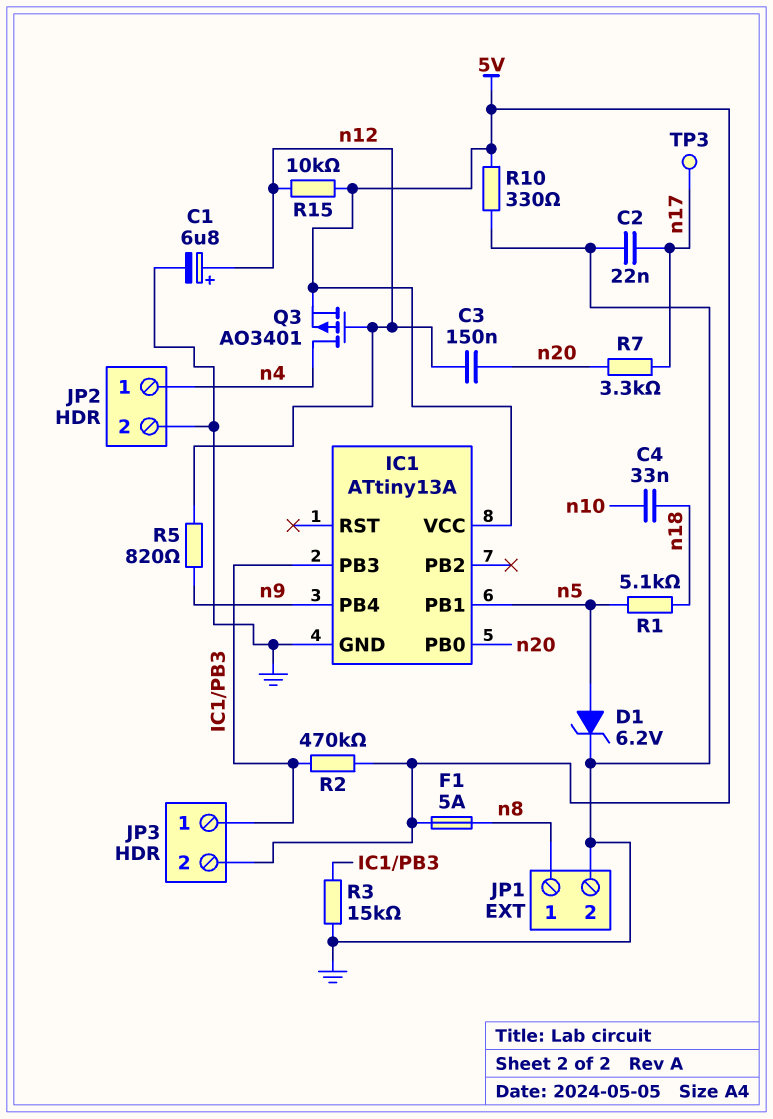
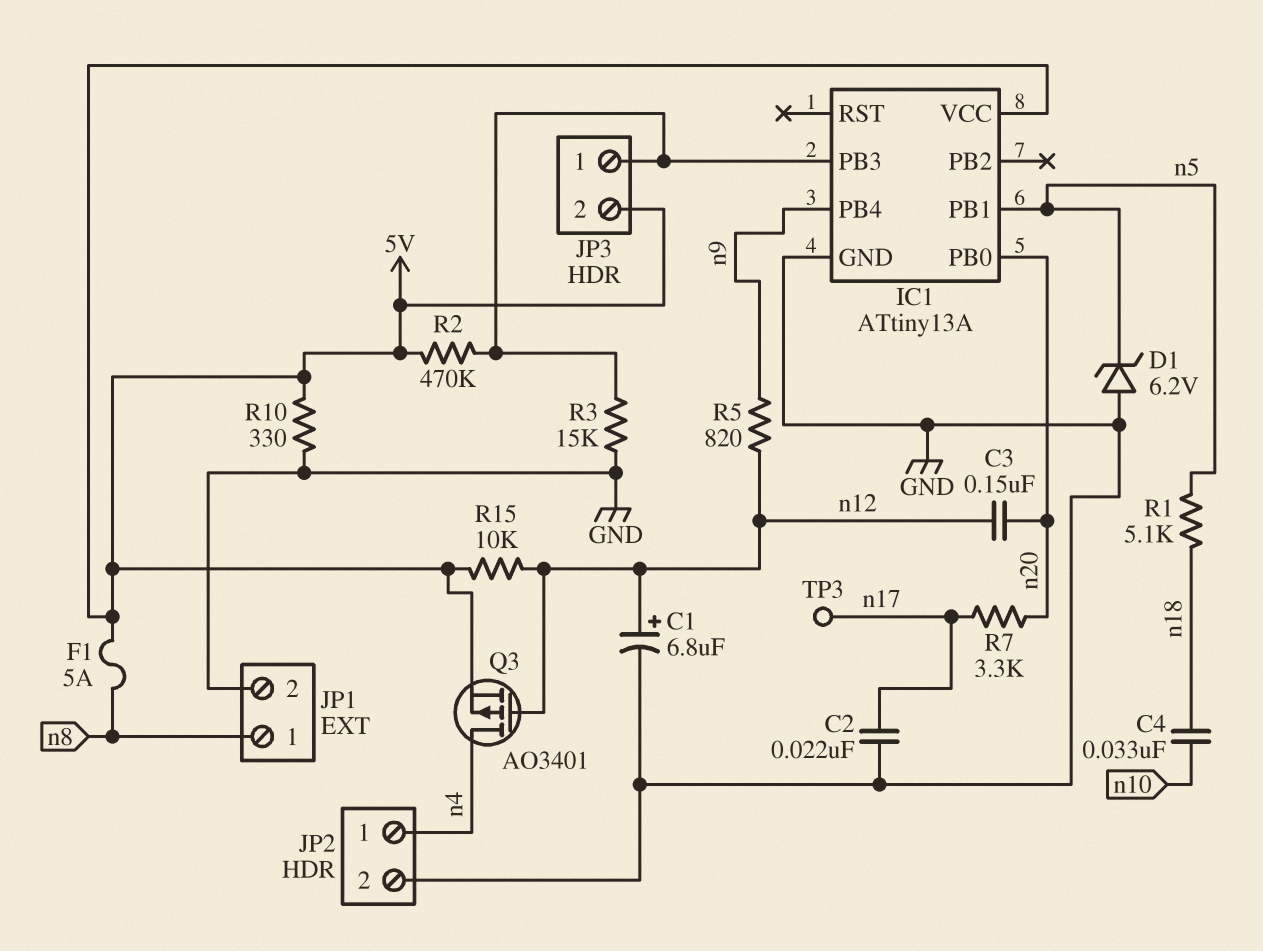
D1: zener 6.2V (A n5, K GND) -> zener 6.2V (A GND, K n5)

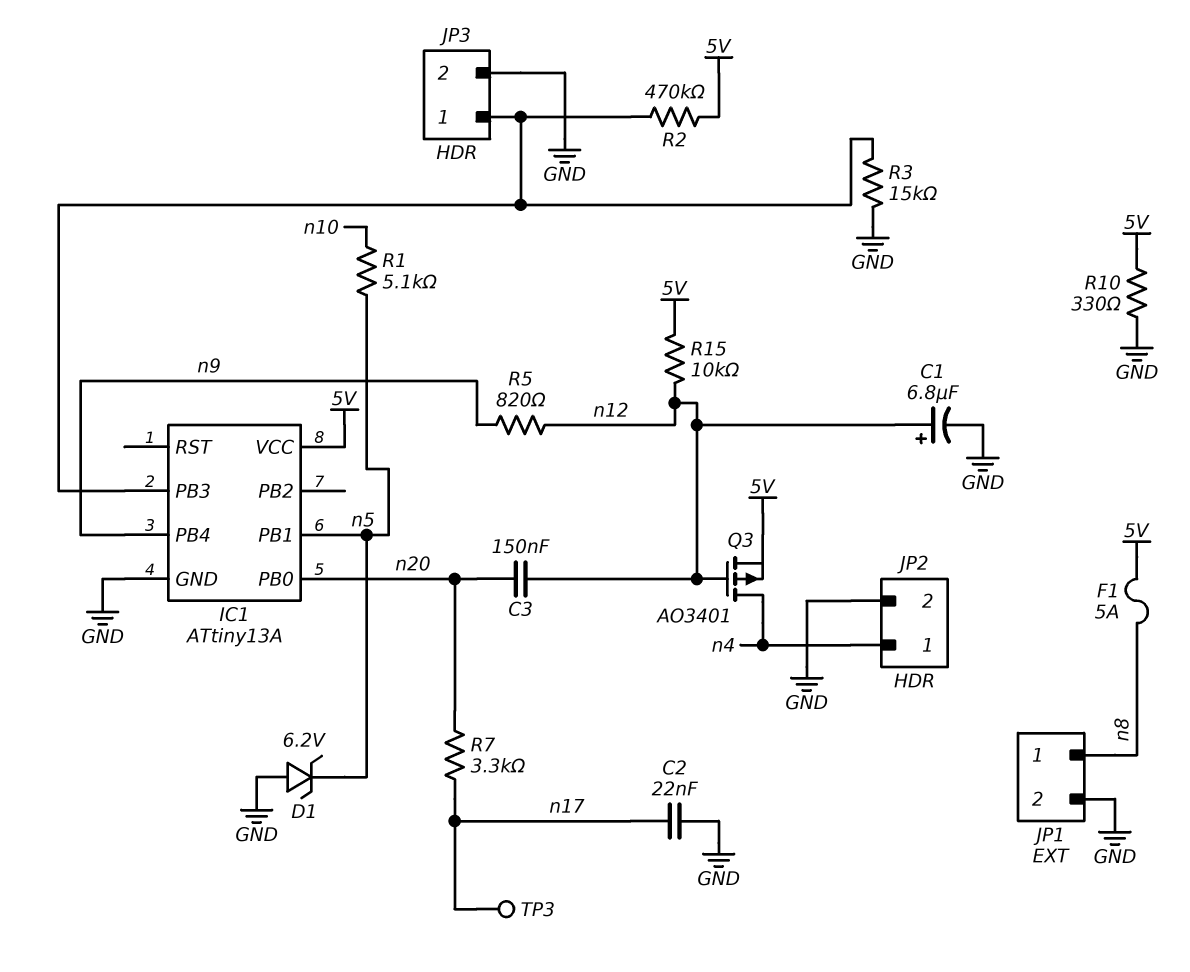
C4: 33nF (n10, n18) -> none
JP3 pin 2: 5V -> GND
R1: 5.1k (n5, n18) -> 5.1k (n5, n10)

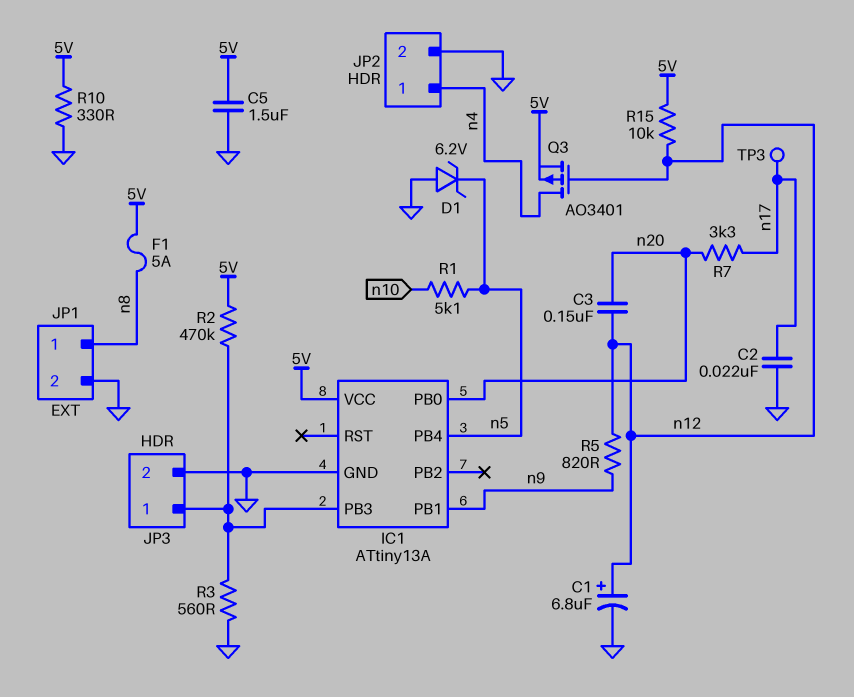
C5: none -> 1.5uF (5V, GND)
IC1 pin PB1: n5 -> n9
IC1 pin PB4: n9 -> n5
R3: 15k (GND, IC1/PB3) -> 560 (GND, IC1/PB3)

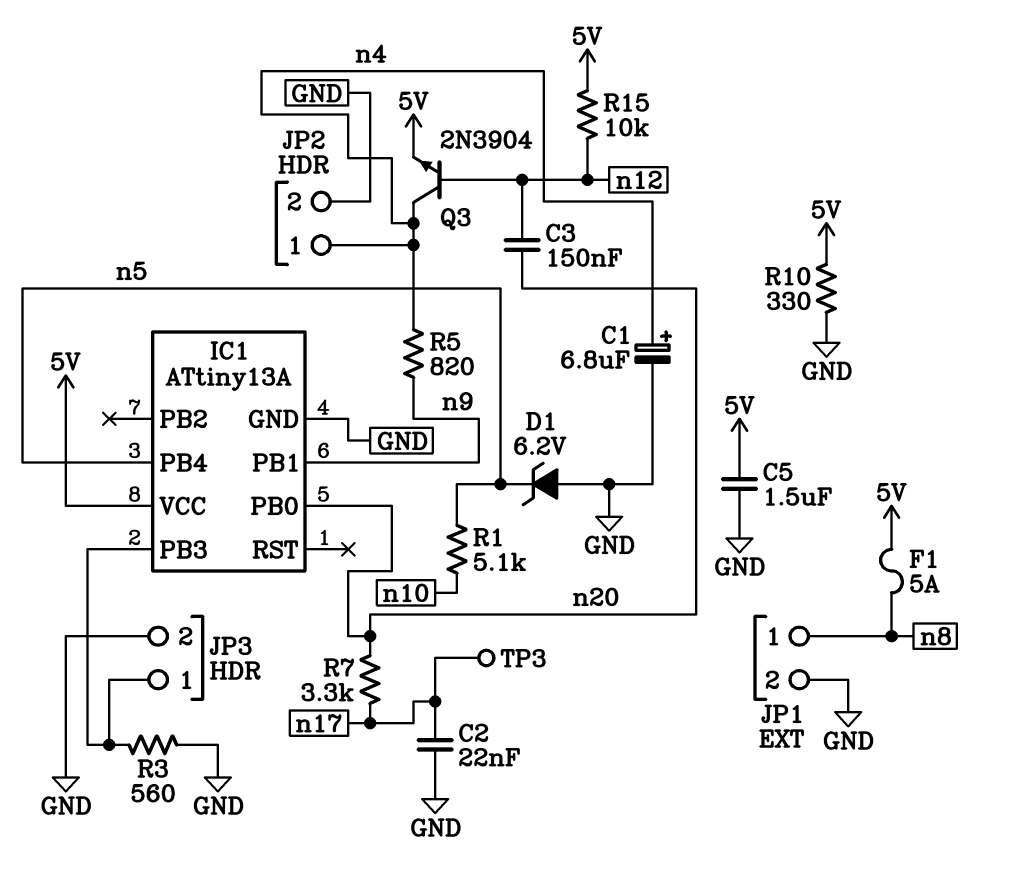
C1: 6.8uF (plus n12, minus GND) -> 6.8uF (plus n4, minus GND)
Q3: PMOS AO3401 (G n12, D n4, S 5V) -> NPN 2N3904 (B n12, C n4, E 5V)
R2: 470k (5V, IC1/PB3) -> none
R5: 820 (n9, n12) -> 820 (n4, n9)

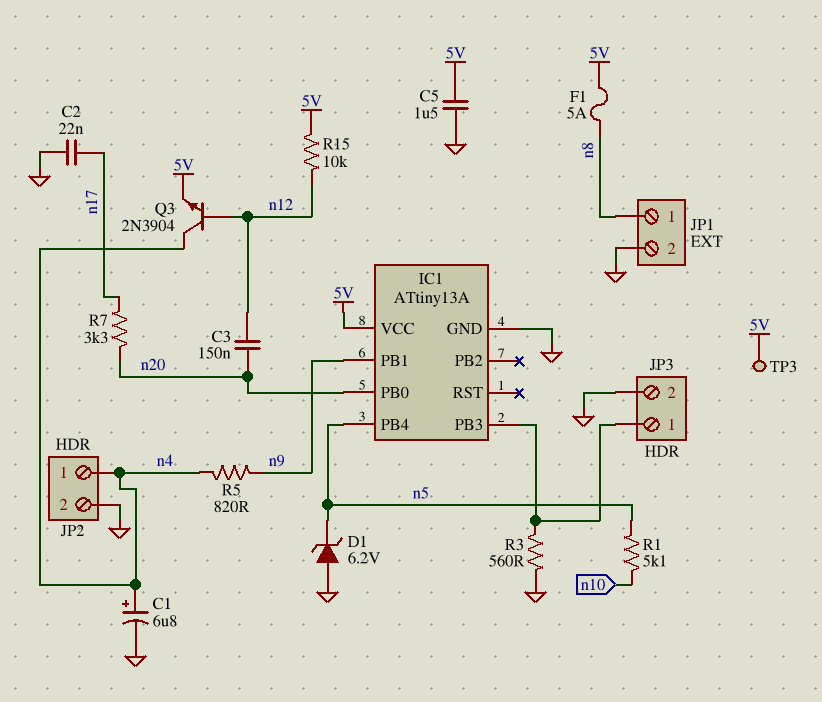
R10: 330 (5V, GND) -> none
TP3: test point (n17) -> test point (5V)

